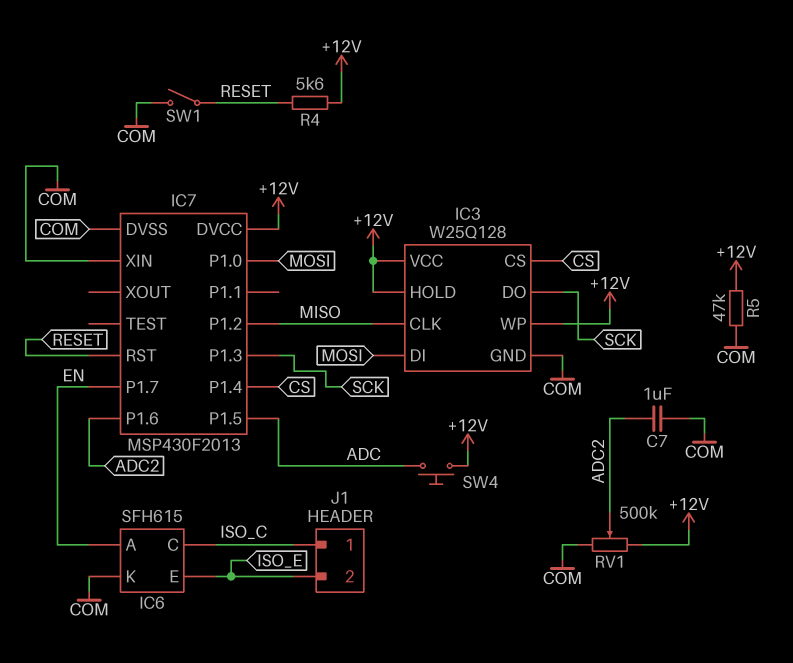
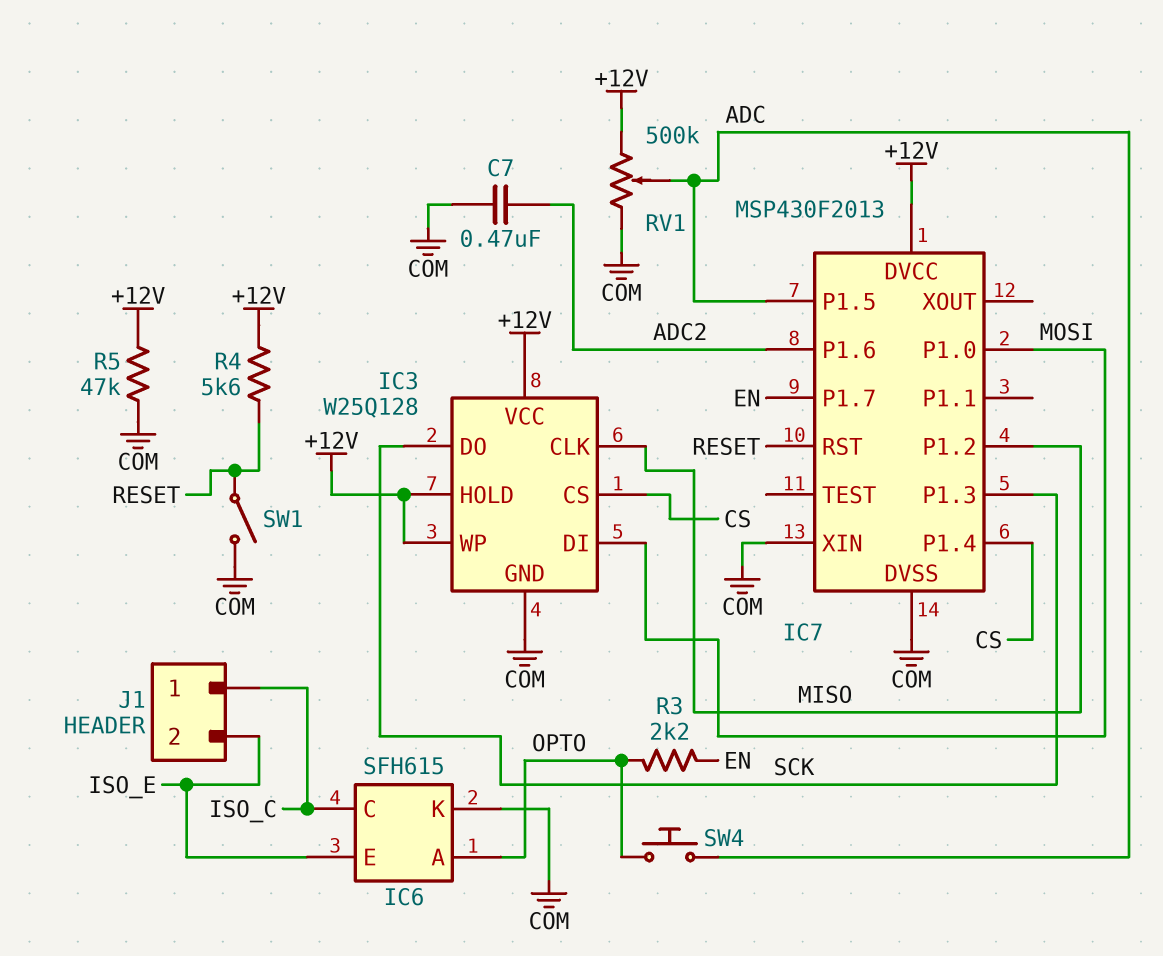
C7: 1uF (ADC2, COM) -> 470nF (ADC2, COM)
IC6 pin A: EN -> OPTO
R3: none -> 2.2k (EN, OPTO)
RV1: 500k (+12V, COM, wiper ADC2) -> 500k (+12V, COM, wiper ADC)
SW4: button (+12V, ADC) -> button (ADC, OPTO)

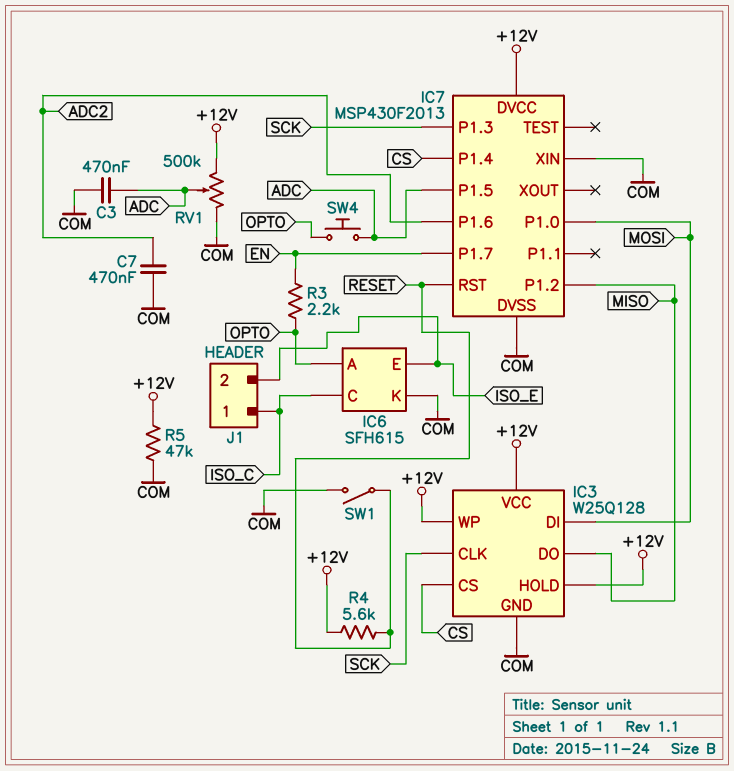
C3: none -> 470nF (ADC, COM)
IC3 pin CLK: MISO -> SCK
IC3 pin DO: SCK -> MISO

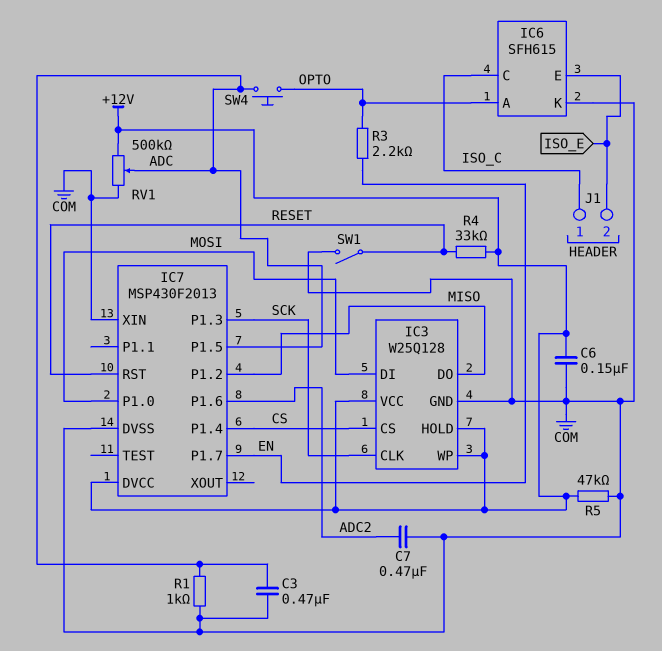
C6: none -> 150nF (+12V, COM)
R1: none -> 1k (ADC, COM)
R4: 5.6k (+12V, RESET) -> 33k (+12V, RESET)

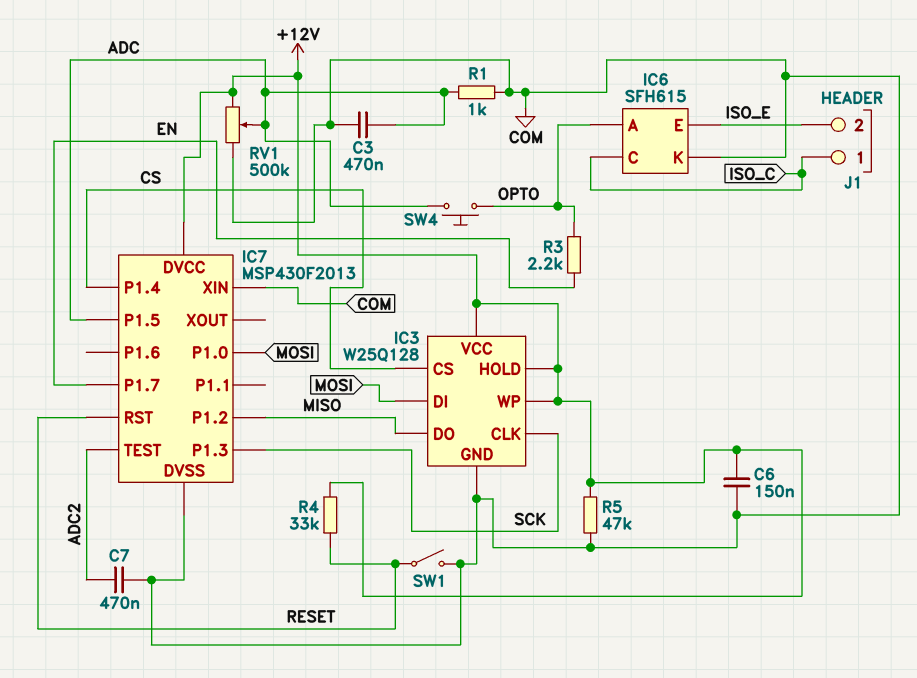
IC7 pin P1.6: ADC2 -> none
IC7 pin TEST: none -> ADC2

